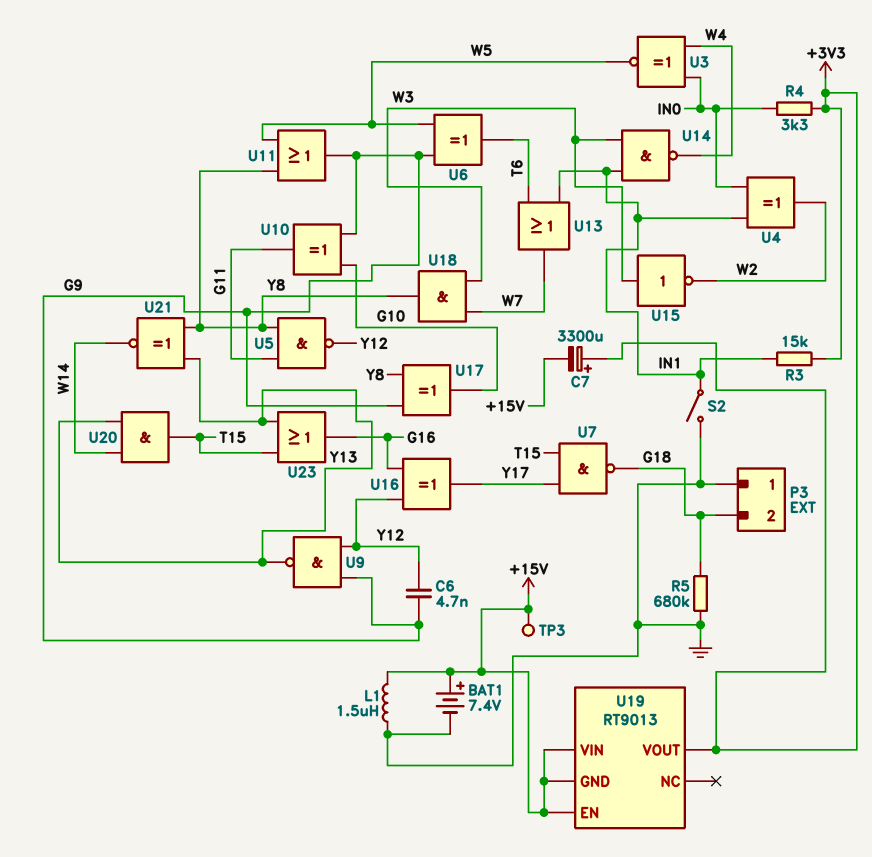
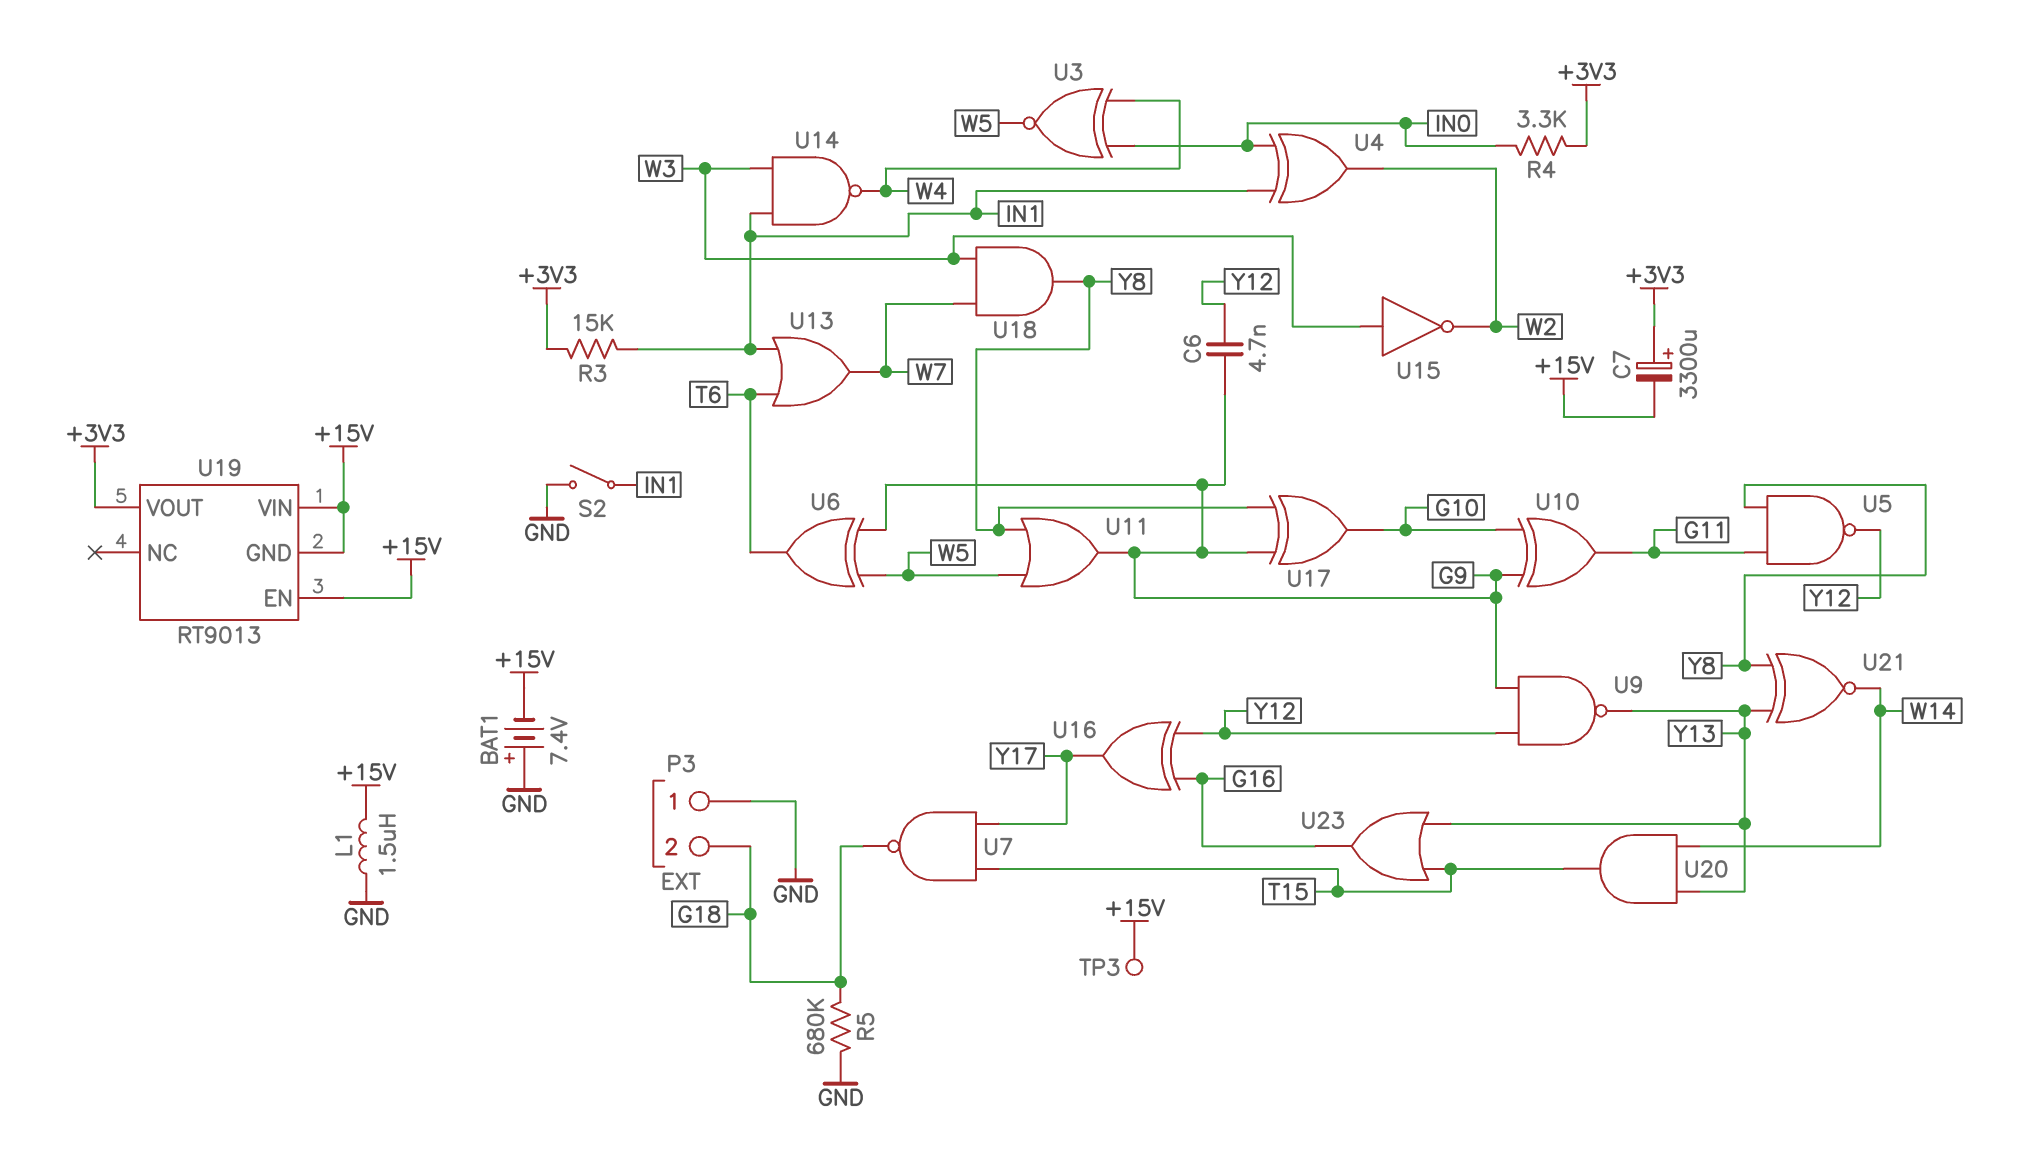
BAT1: 7.4V (plus +15V, minus GND) -> 7.4V (plus GND, minus +15V)

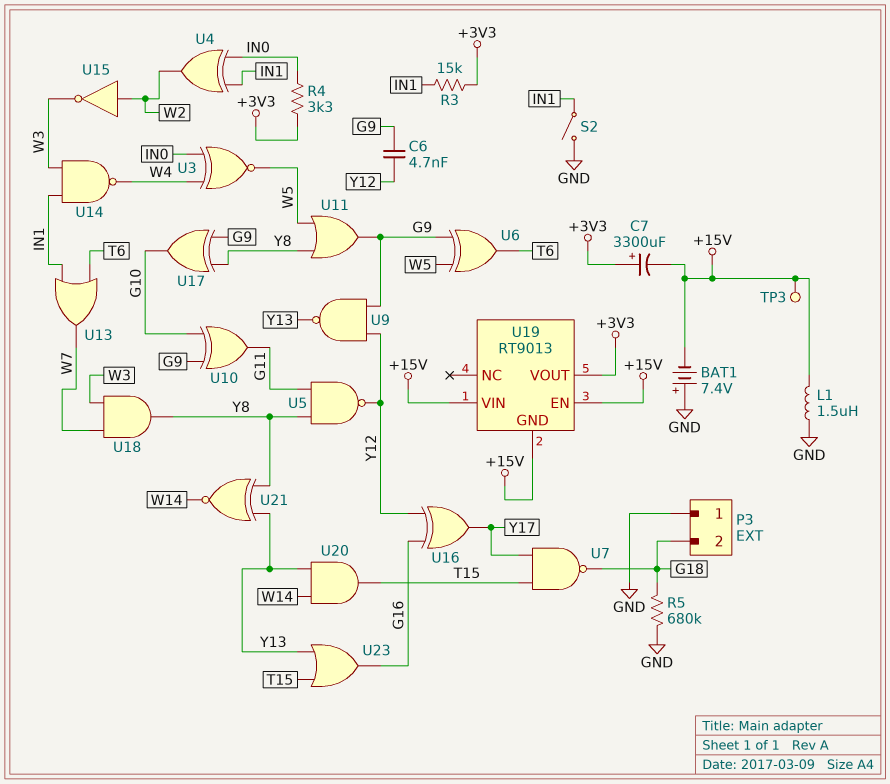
U15: NOT (in W3, out W2) -> NOT (in W2, out W3)

